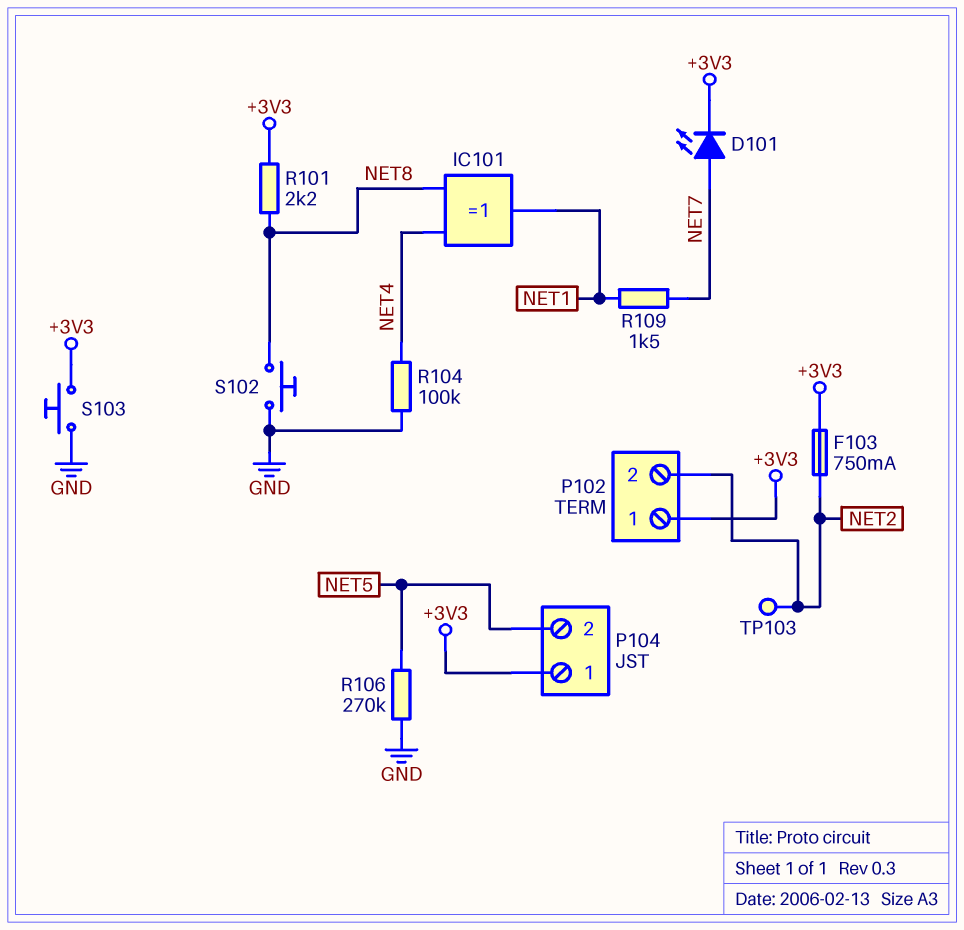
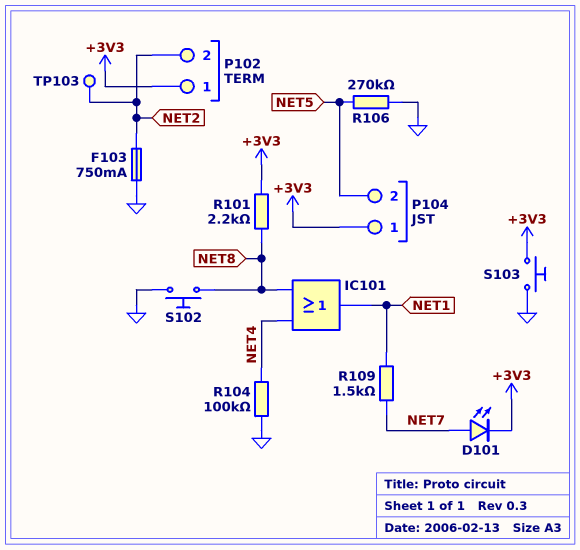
F103: 750mA (+3V3, NET2) -> 750mA (GND, NET2)
IC101: XOR (in NET4, in NET8, out NET1) -> OR (in NET4, in NET8, out NET1)

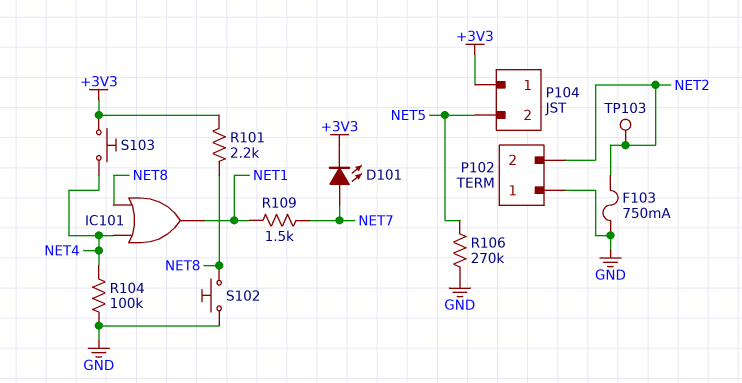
P102 pin 1: +3V3 -> GND
S103: button (+3V3, GND) -> button (+3V3, NET4)

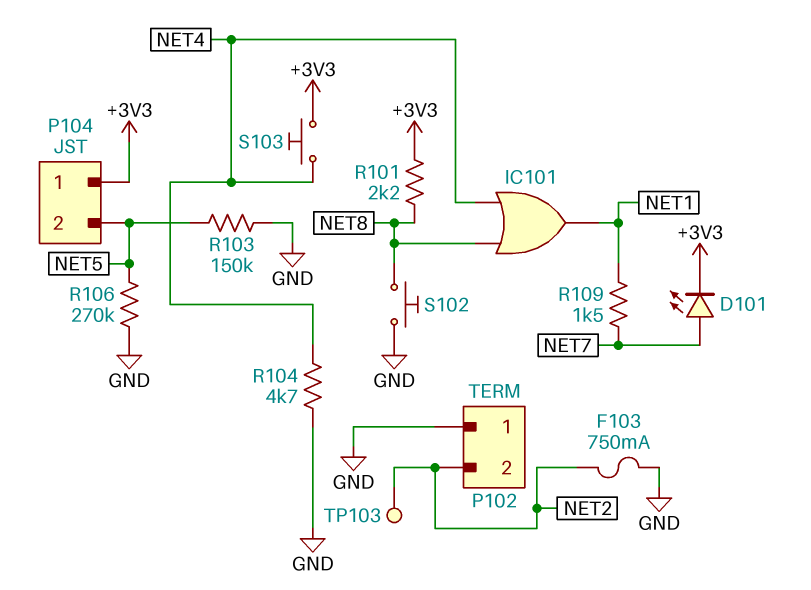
R103: none -> 150k (GND, NET5)
R104: 100k (GND, NET4) -> 4.7k (GND, NET4)

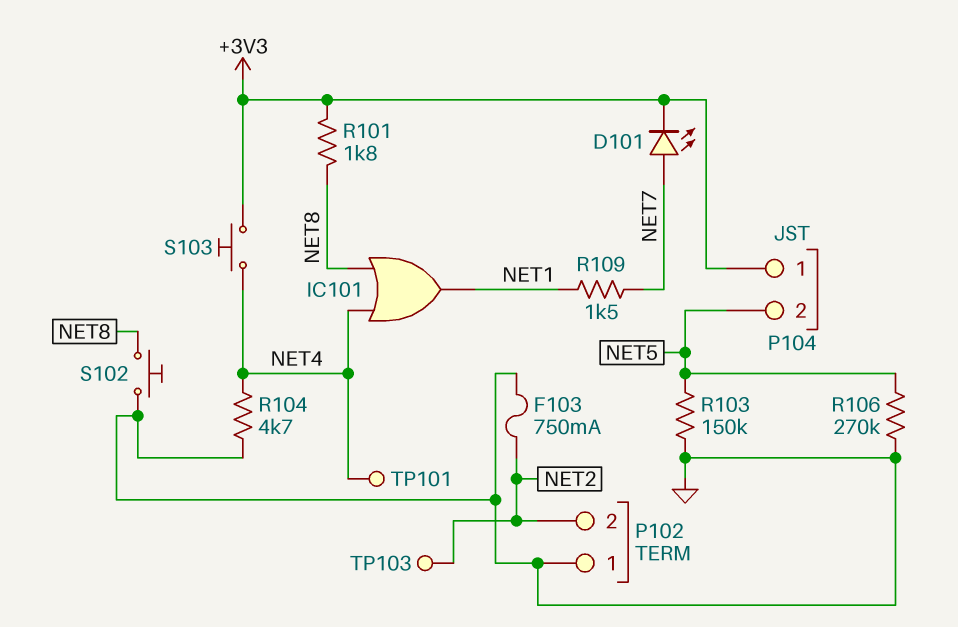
R101: 2.2k (+3V3, NET8) -> 1.8k (+3V3, NET8)
TP101: none -> test point (NET4)

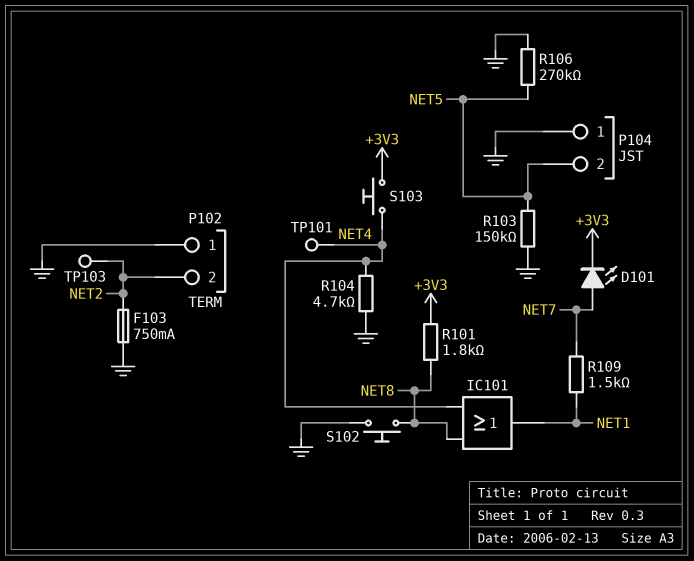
P104 pin 1: +3V3 -> GND

